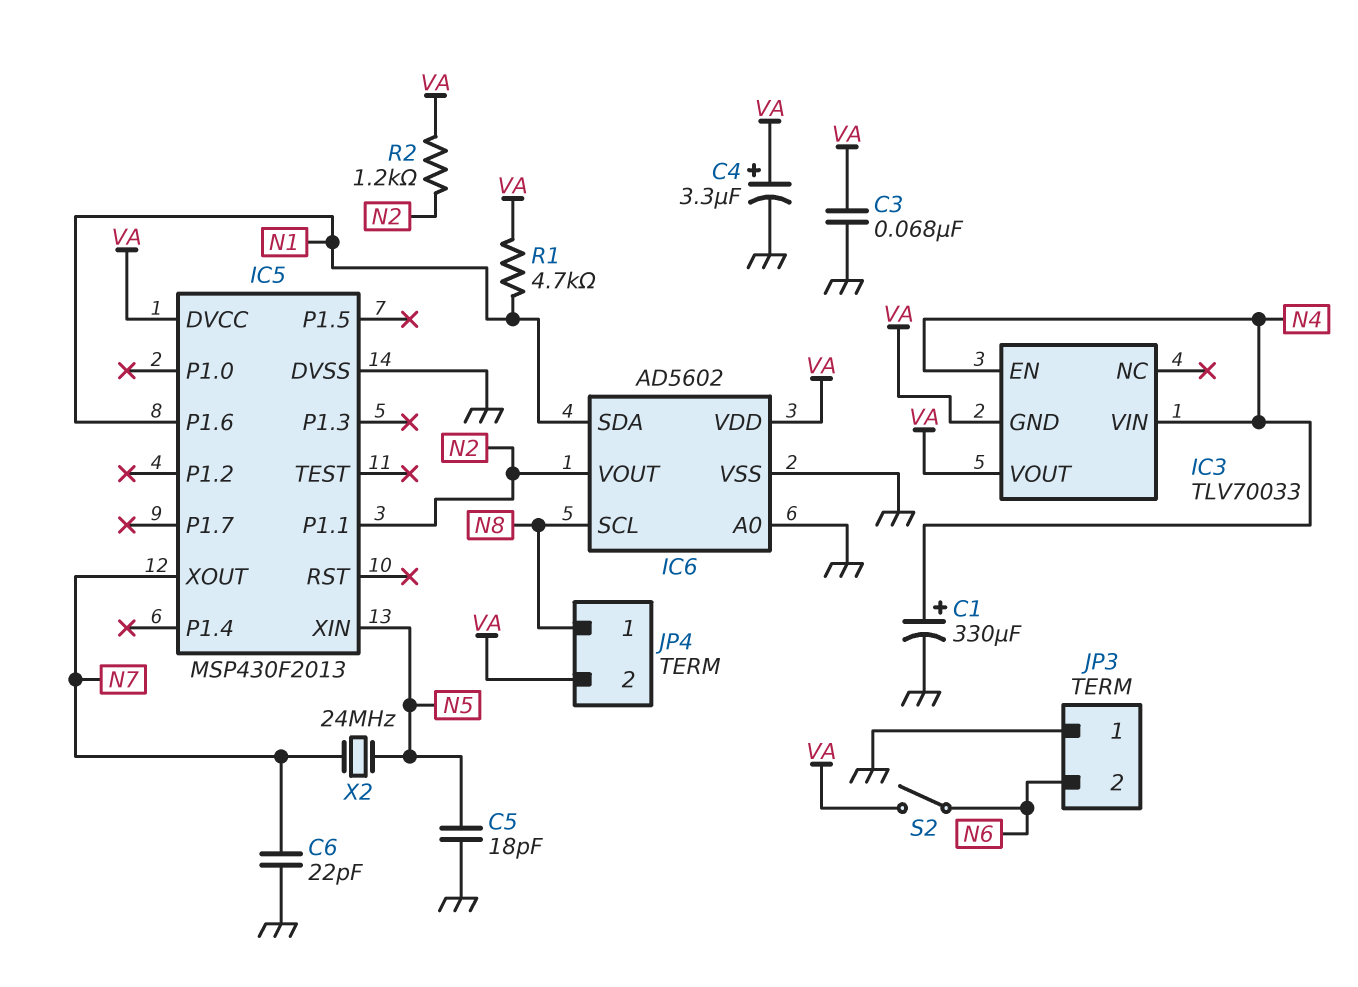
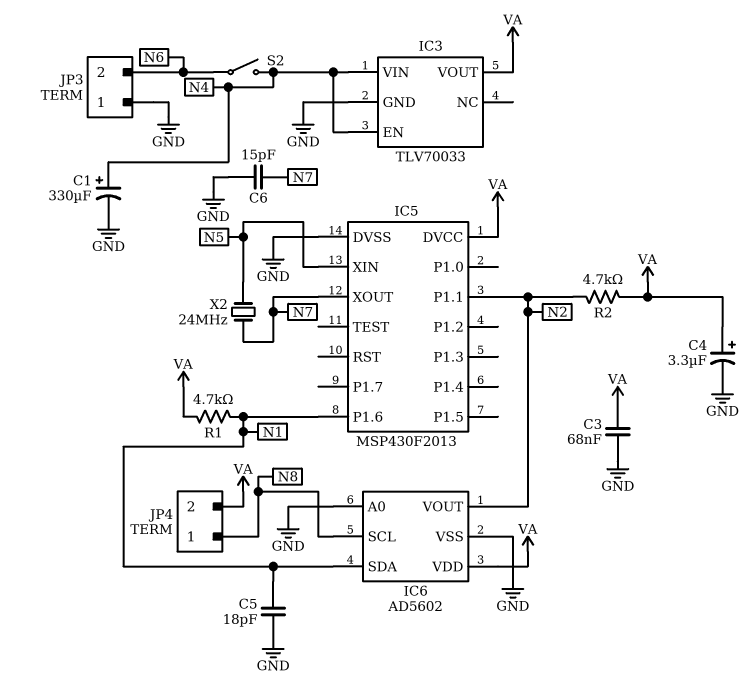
C5: 18pF (GND, N5) -> 18pF (GND, N1)
C6: 22pF (GND, N7) -> 15pF (GND, N7)
IC3 pin GND: VA -> GND
R2: 1.2k (N2, VA) -> 4.7k (N2, VA)
S2: switch (N6, VA) -> switch (N4, N6)

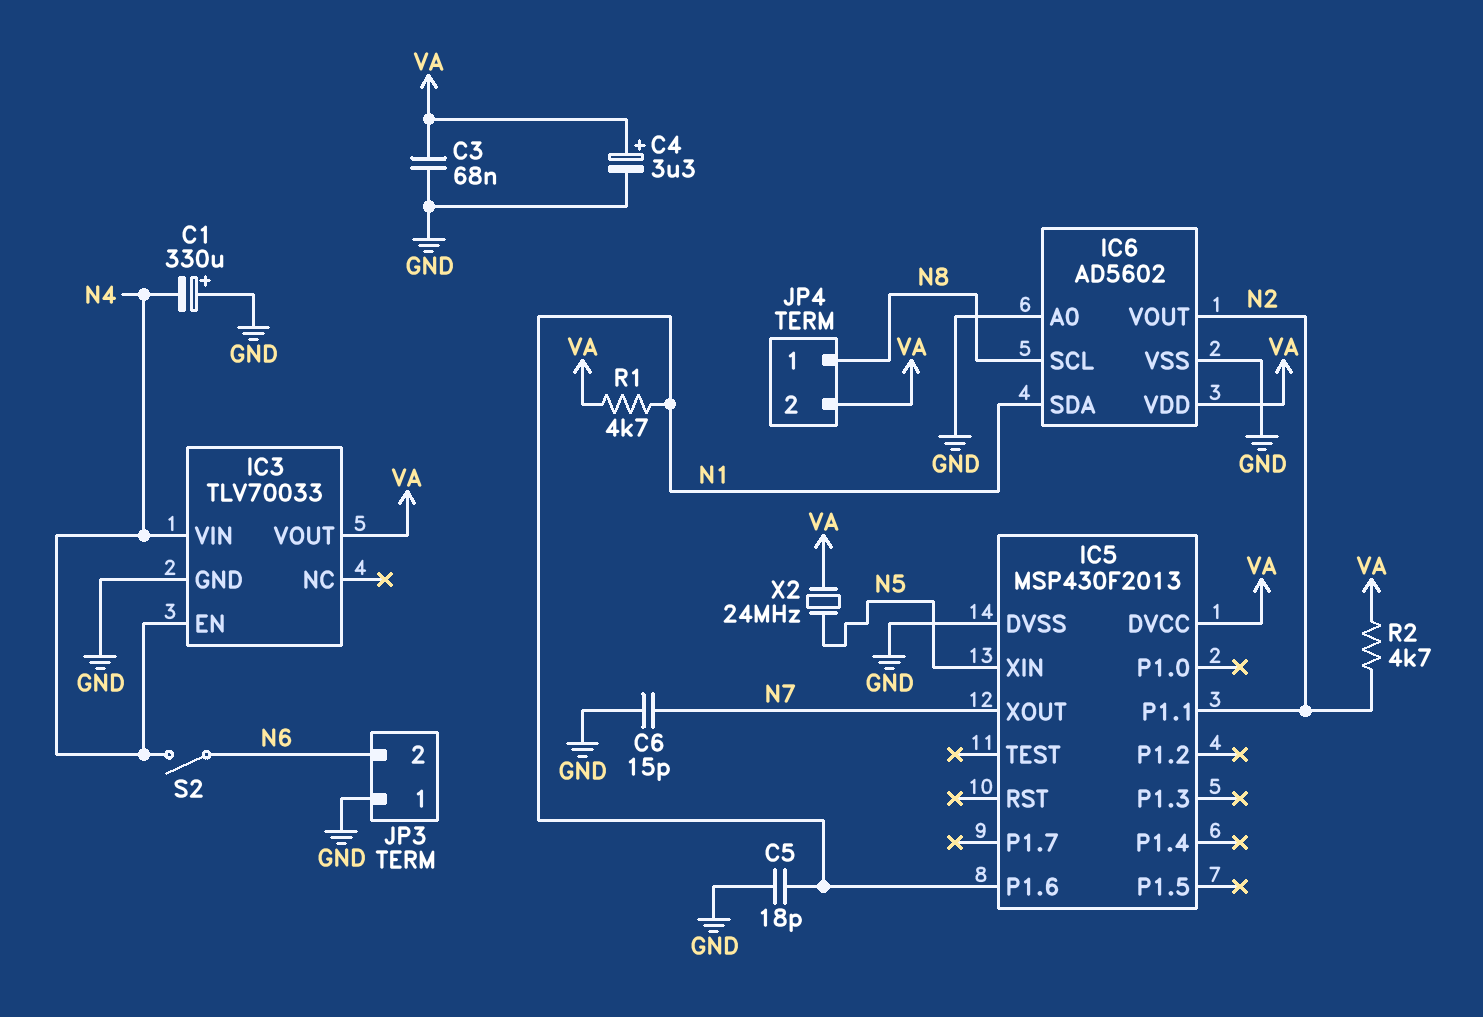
C1: 330uF (plus N4, minus GND) -> 330uF (plus GND, minus N4)
X2: 24MHz (N5, N7) -> 24MHz (N5, VA)

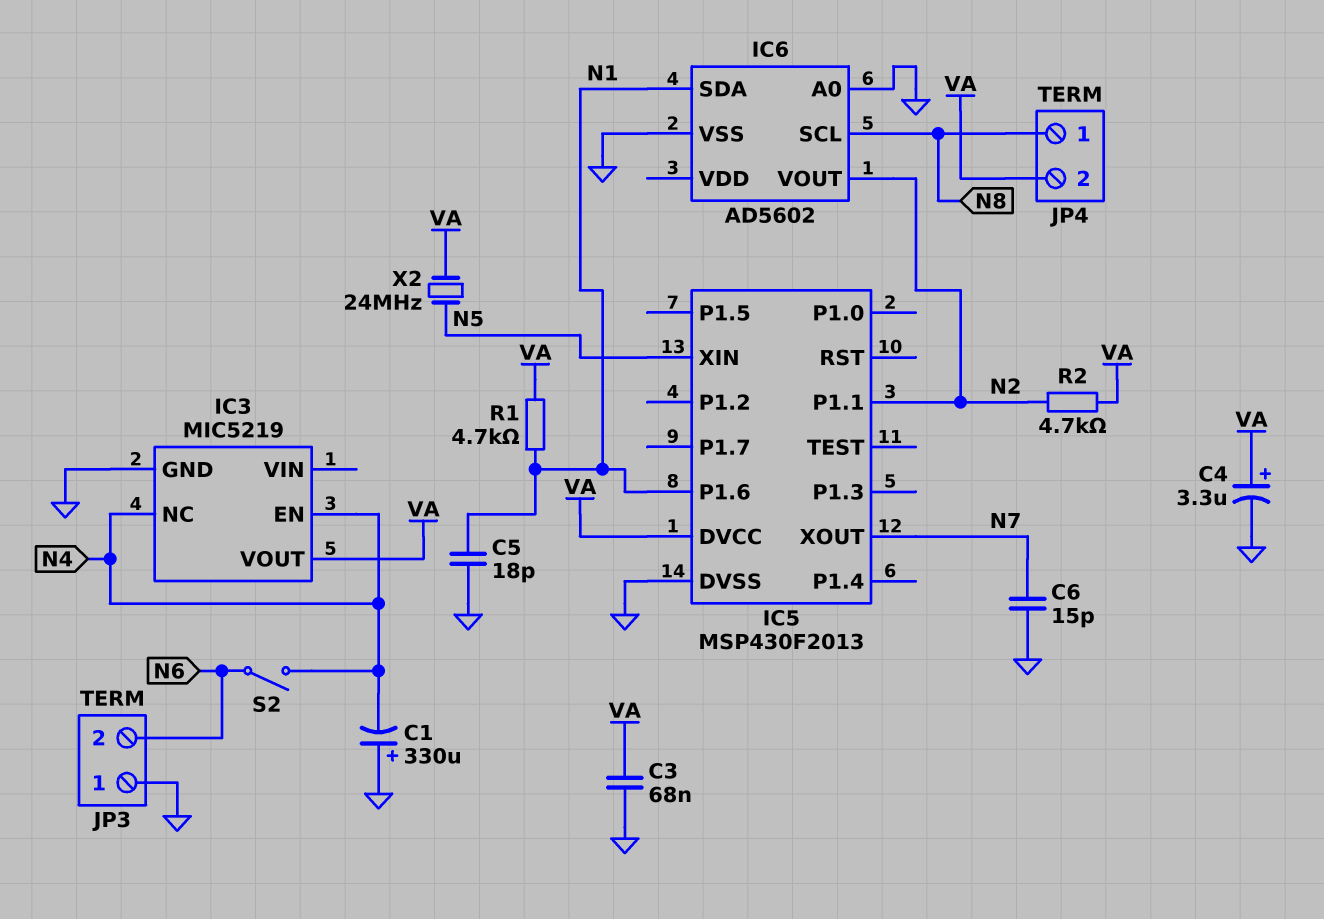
IC3: TLV70033 -> MIC5219
IC3 pin NC: none -> N4
IC3 pin VIN: N4 -> none
IC6 pin VDD: VA -> none

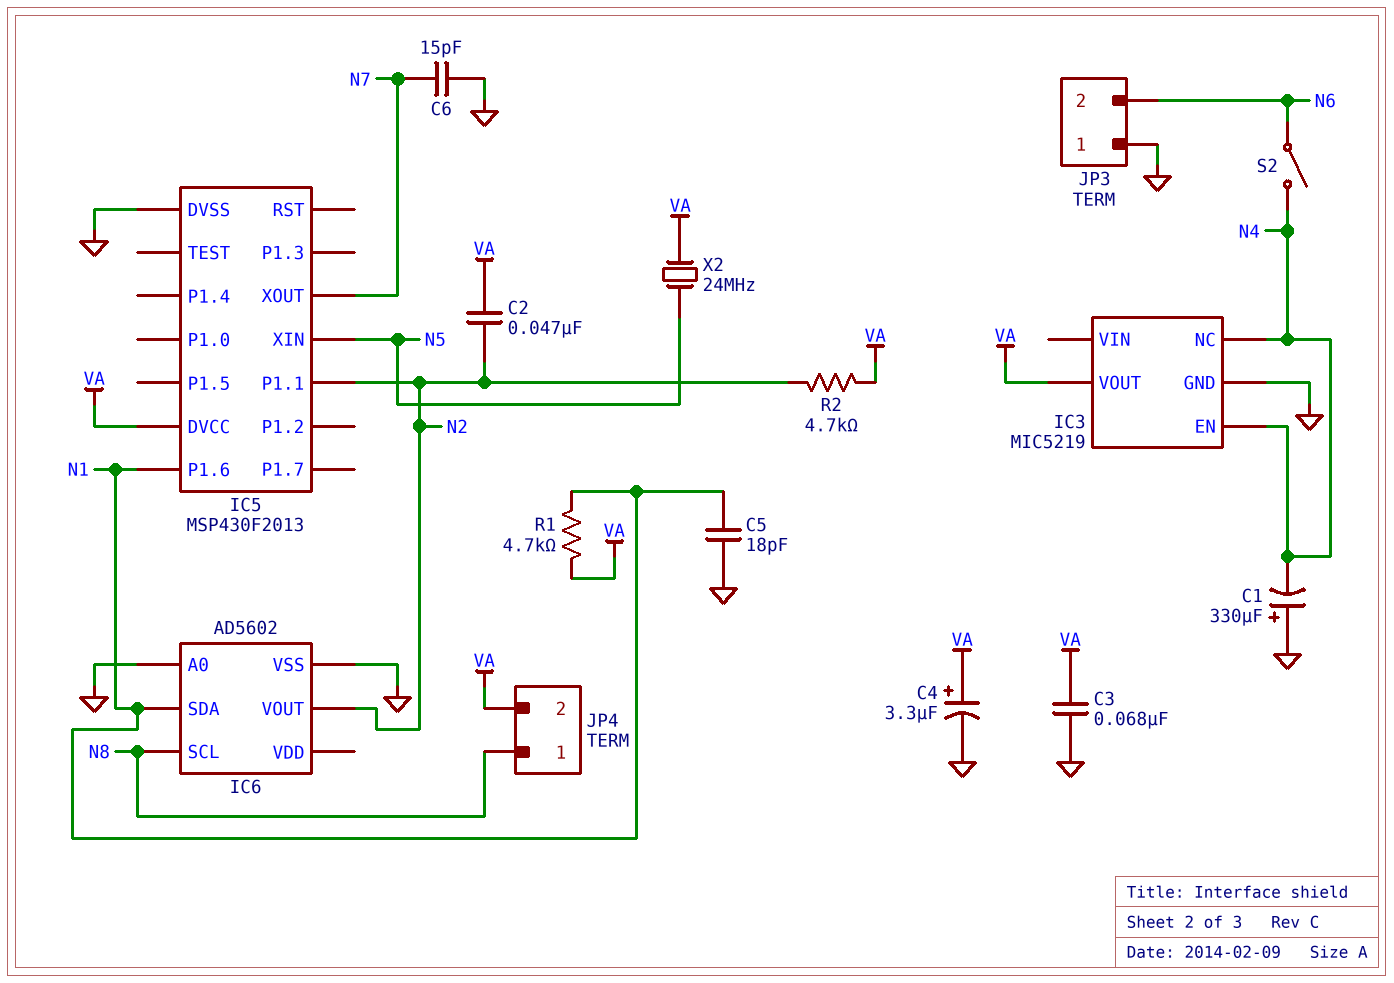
C2: none -> 47nF (N2, VA)

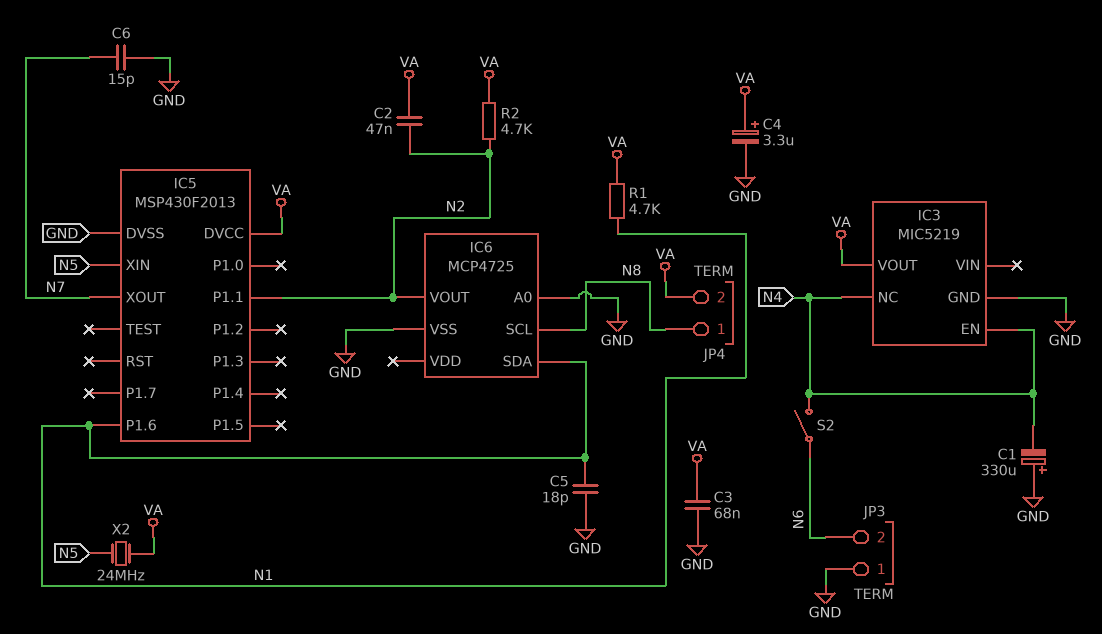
IC6: AD5602 -> MCP4725

